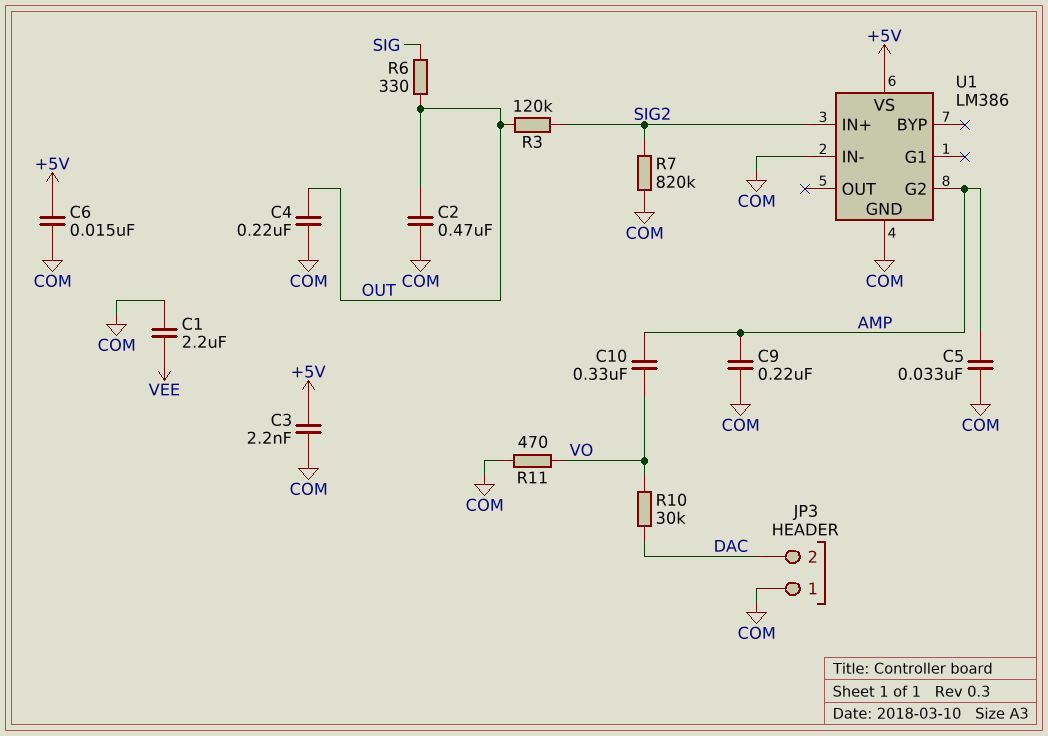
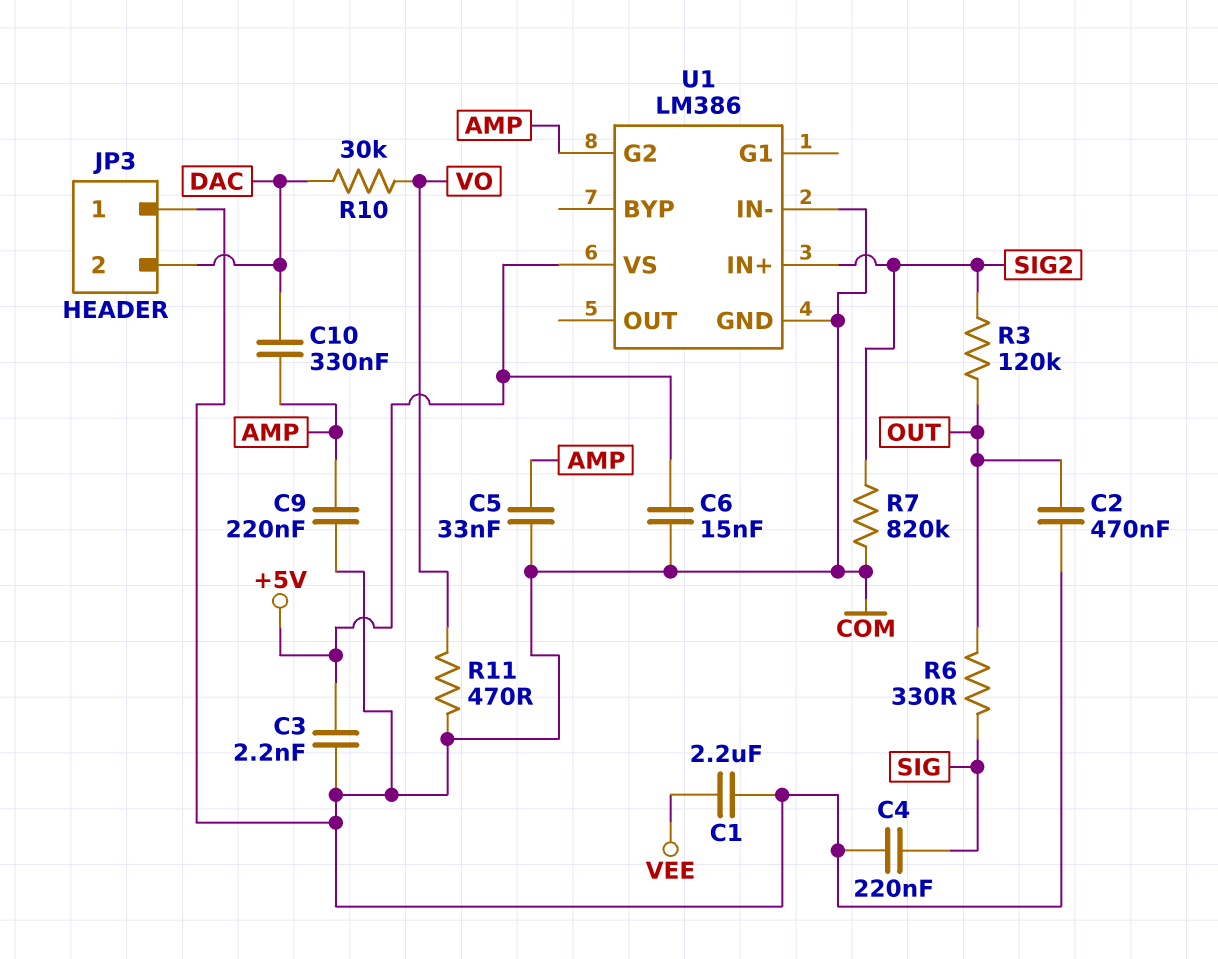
C4: 220nF (COM, OUT) -> 220nF (COM, SIG)
C10: 330nF (AMP, VO) -> 330nF (AMP, DAC)

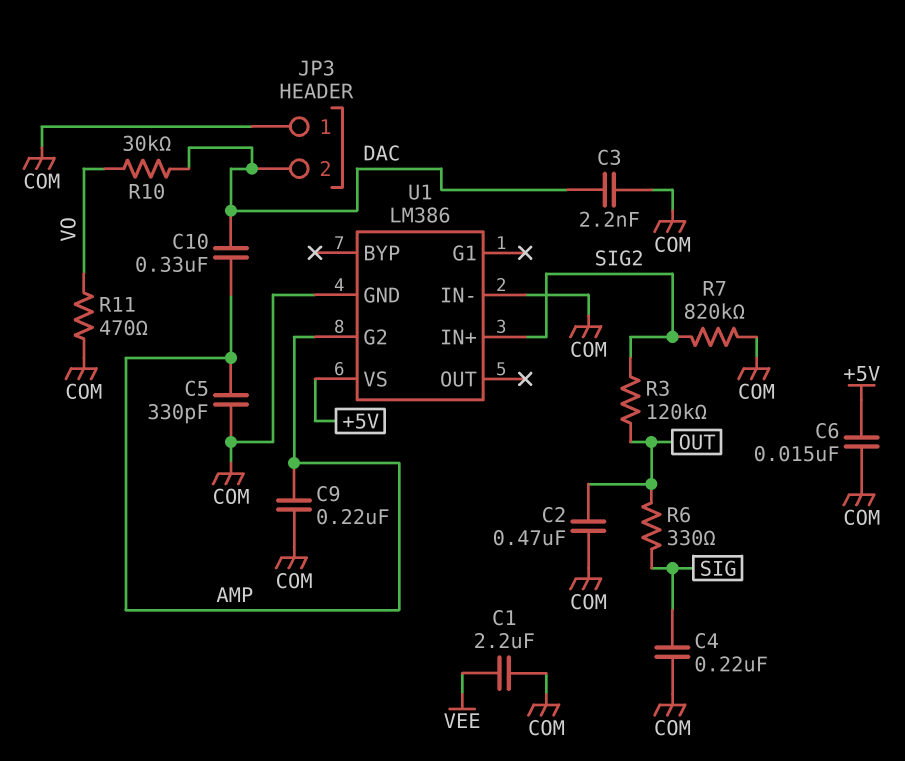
C3: 2.2nF (+5V, COM) -> 2.2nF (COM, DAC)
C5: 33nF (AMP, COM) -> 330pF (AMP, COM)

